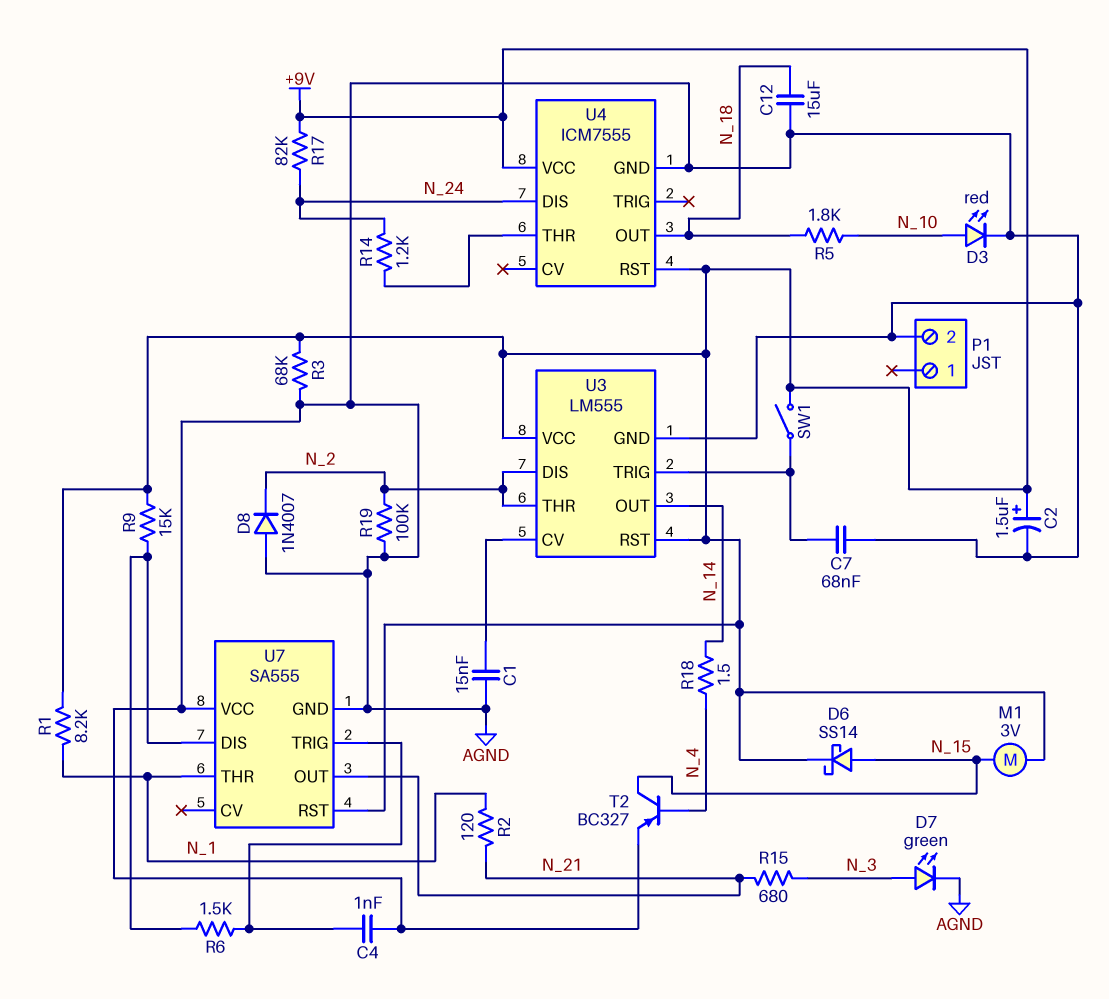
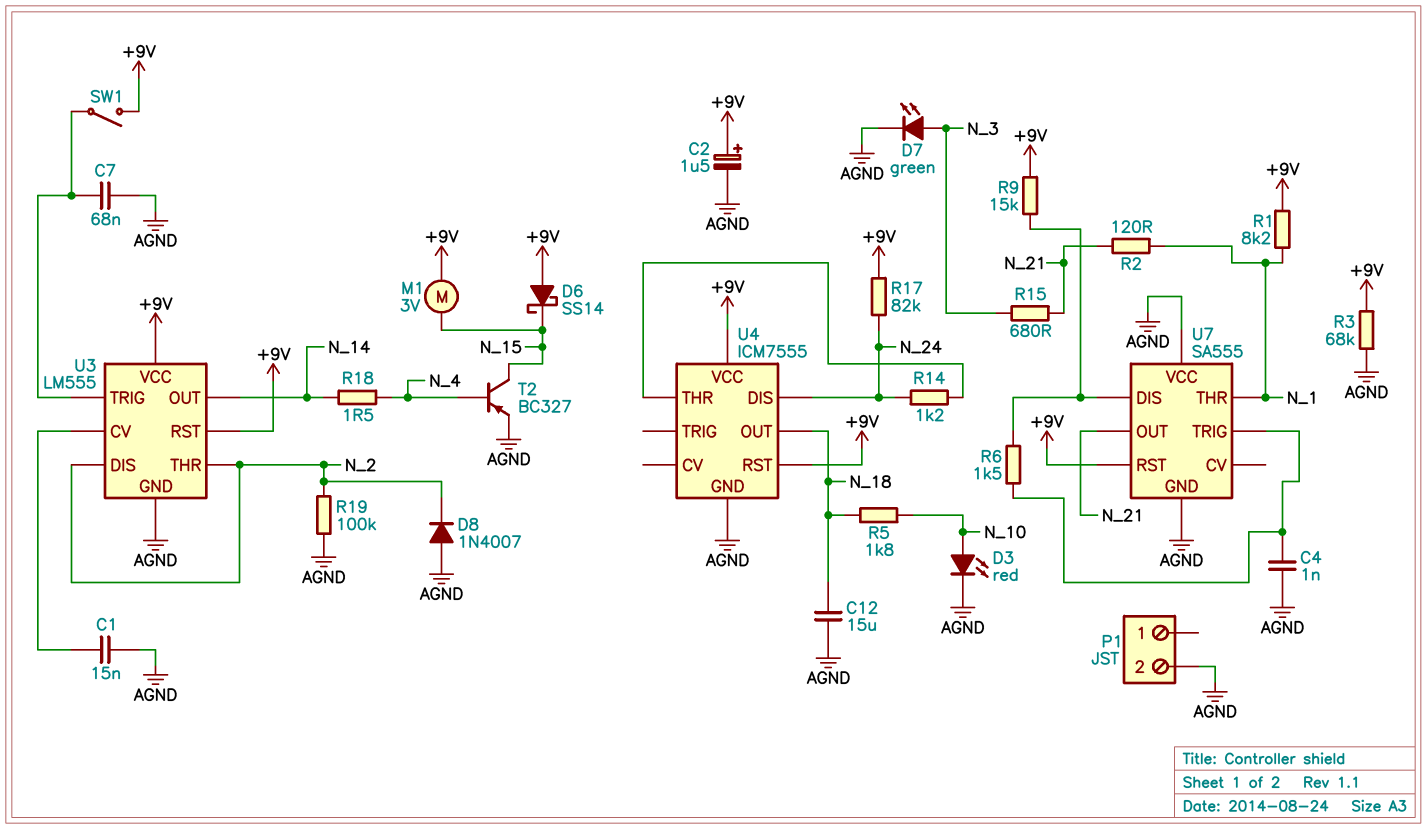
D6: schottky SS14 (A N_15, K +9V) -> schottky SS14 (A +9V, K N_15)

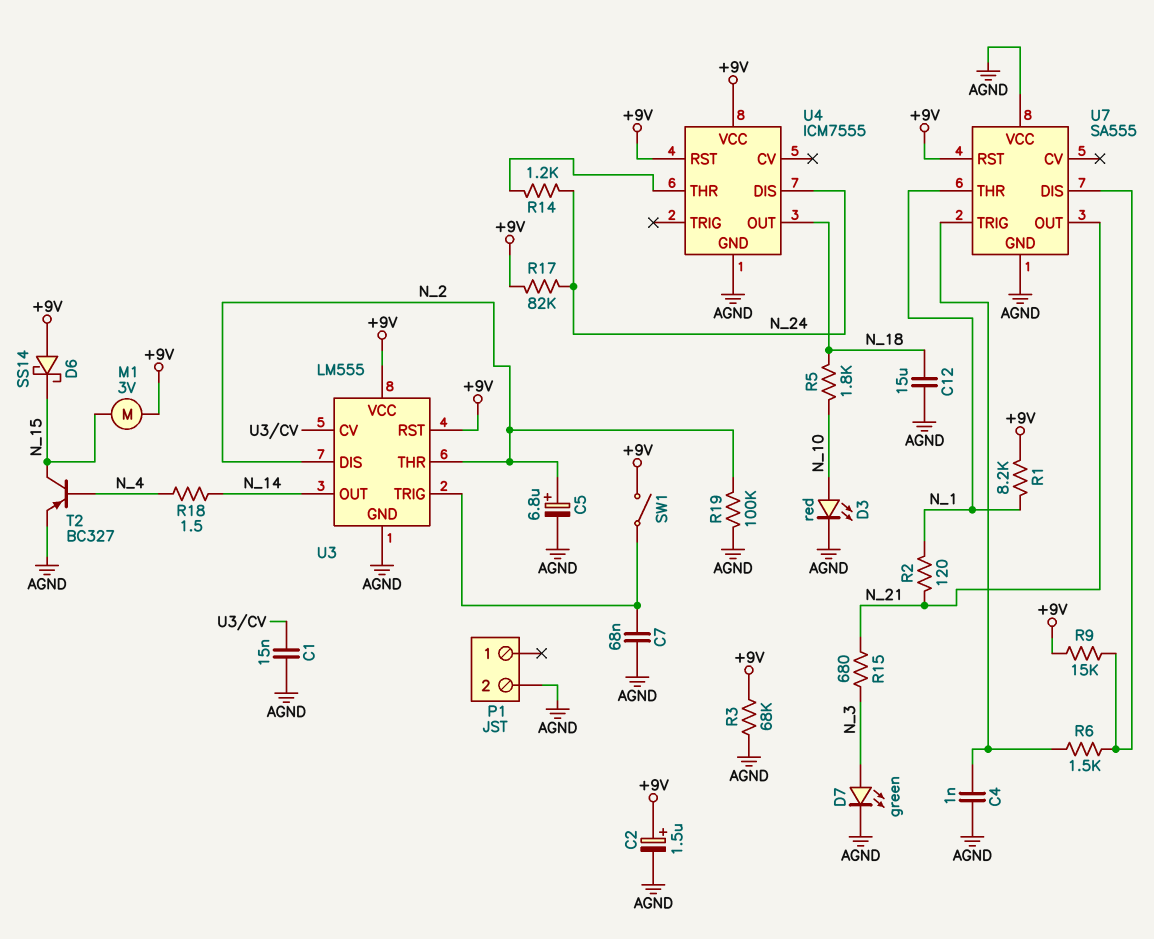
C5: none -> 6.8uF (plus N_2, minus AGND)
D8: diode 1N4007 (A AGND, K N_2) -> none

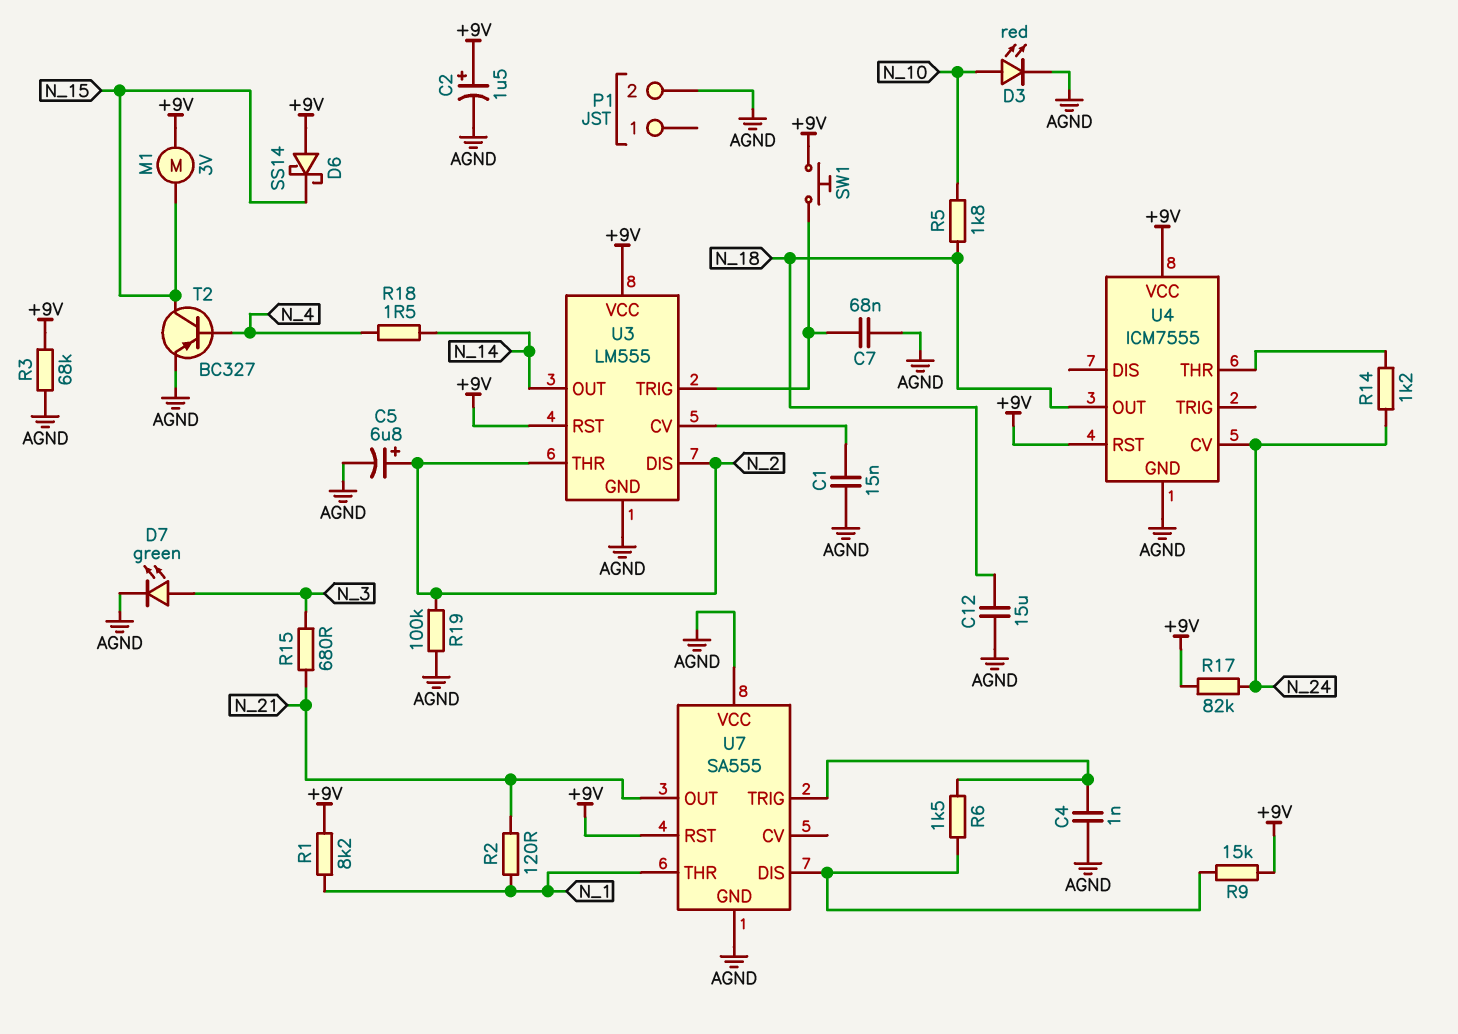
SW1: switch (+9V, U3/TRIG) -> button (+9V, U3/TRIG)
U4 pin CV: none -> N_24
U4 pin DIS: N_24 -> none

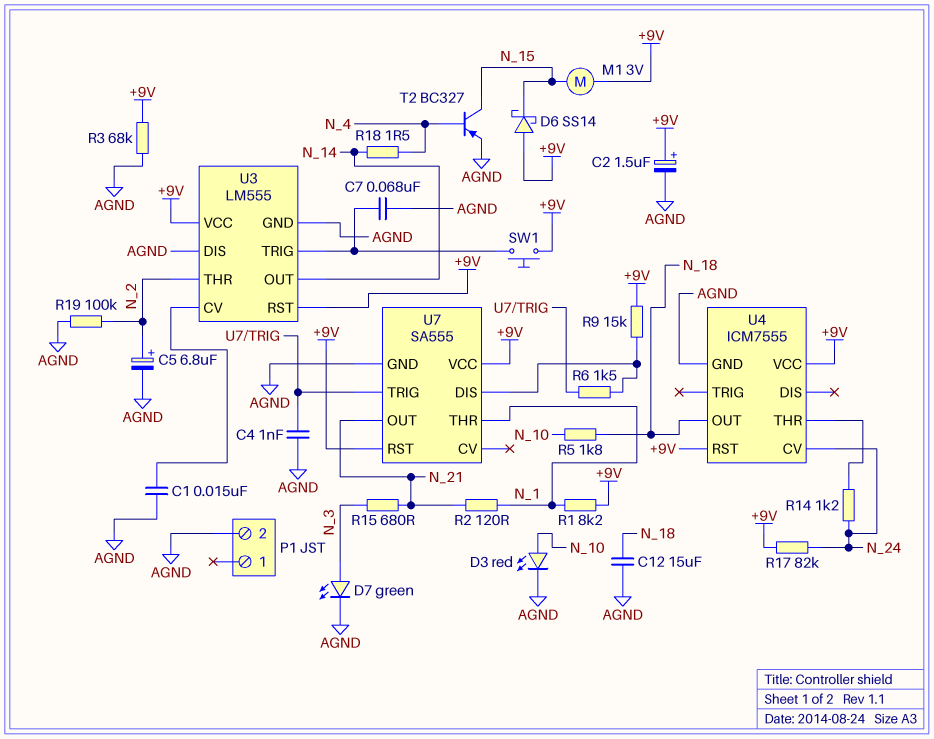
U3 pin DIS: N_2 -> AGND
U7 pin VCC: AGND -> +9V

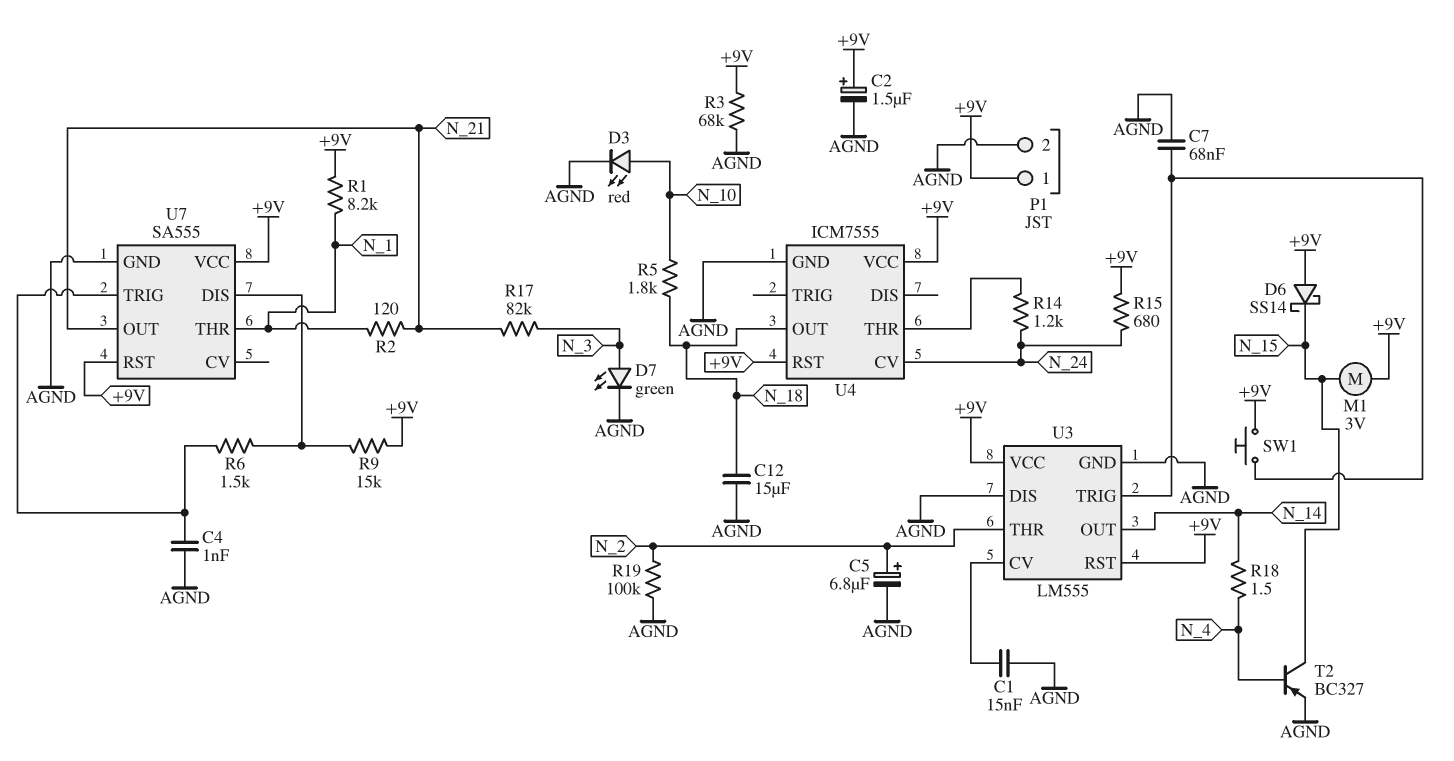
P1 pin 1: none -> +9V
R15: 680 (N_3, N_21) -> 680 (+9V, N_24)
R17: 82k (+9V, N_24) -> 82k (N_3, N_21)

